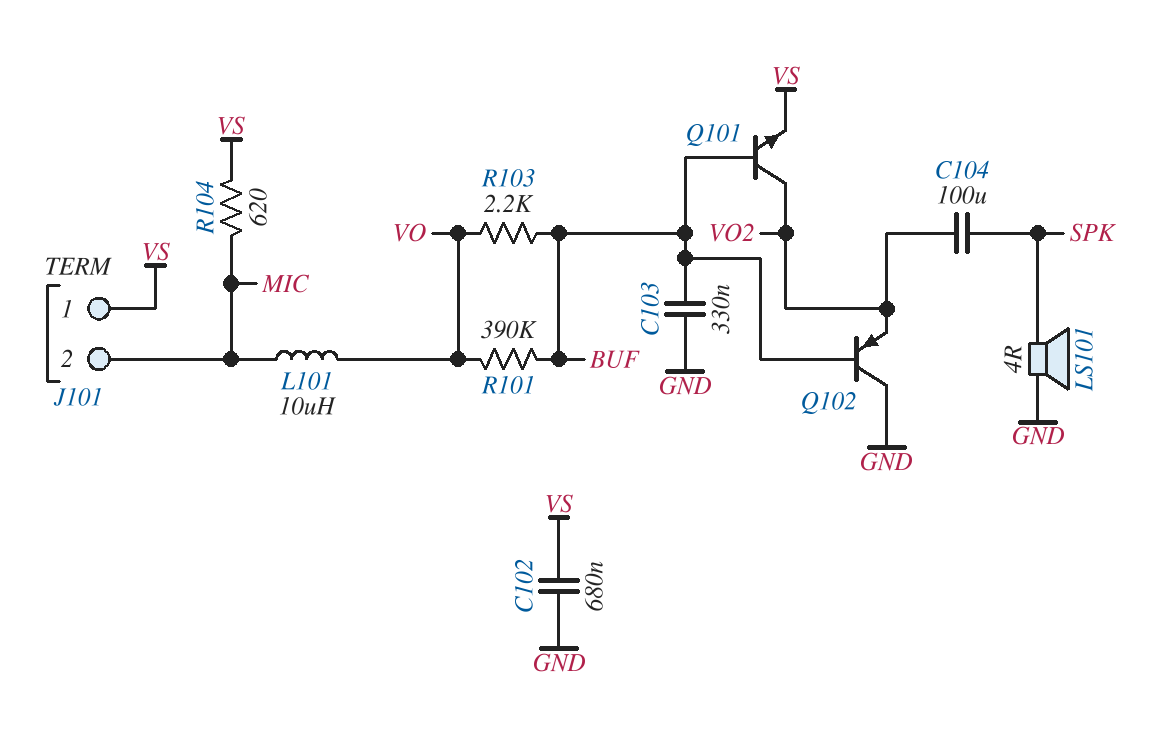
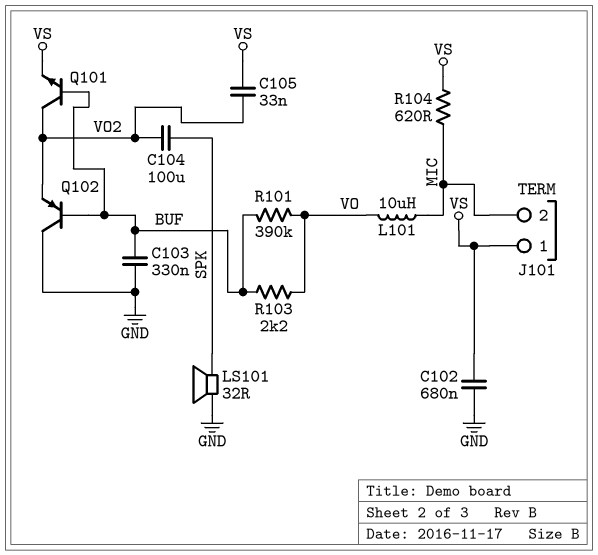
C105: none -> 33nF (VO2, VS)
LS101: speaker 4R (GND, SPK) -> speaker 32R (GND, SPK)

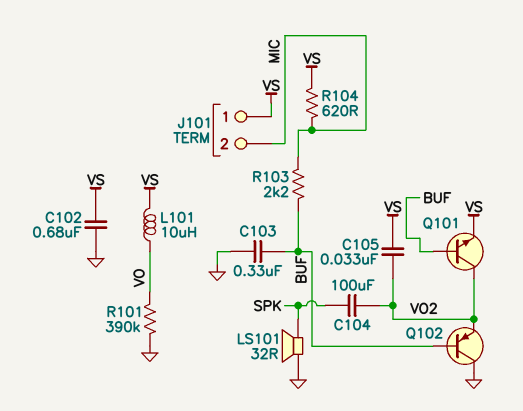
L101: 10uH (MIC, VO) -> 10uH (VO, VS)
R101: 390k (BUF, VO) -> 390k (GND, VO)
R103: 2.2k (BUF, VO) -> 2.2k (BUF, MIC)

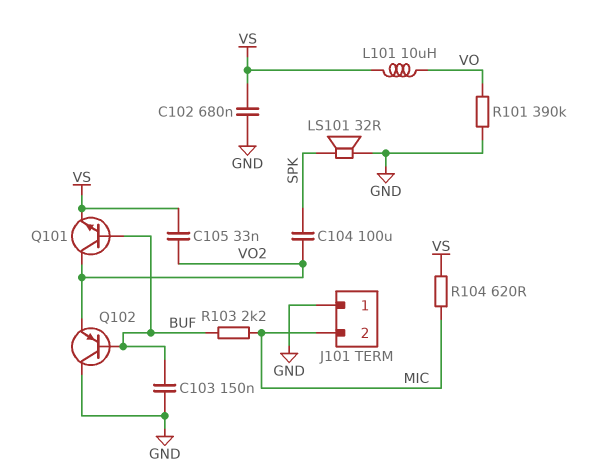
C103: 330nF (BUF, GND) -> 150nF (BUF, GND)
J101 pin 1: VS -> GND

